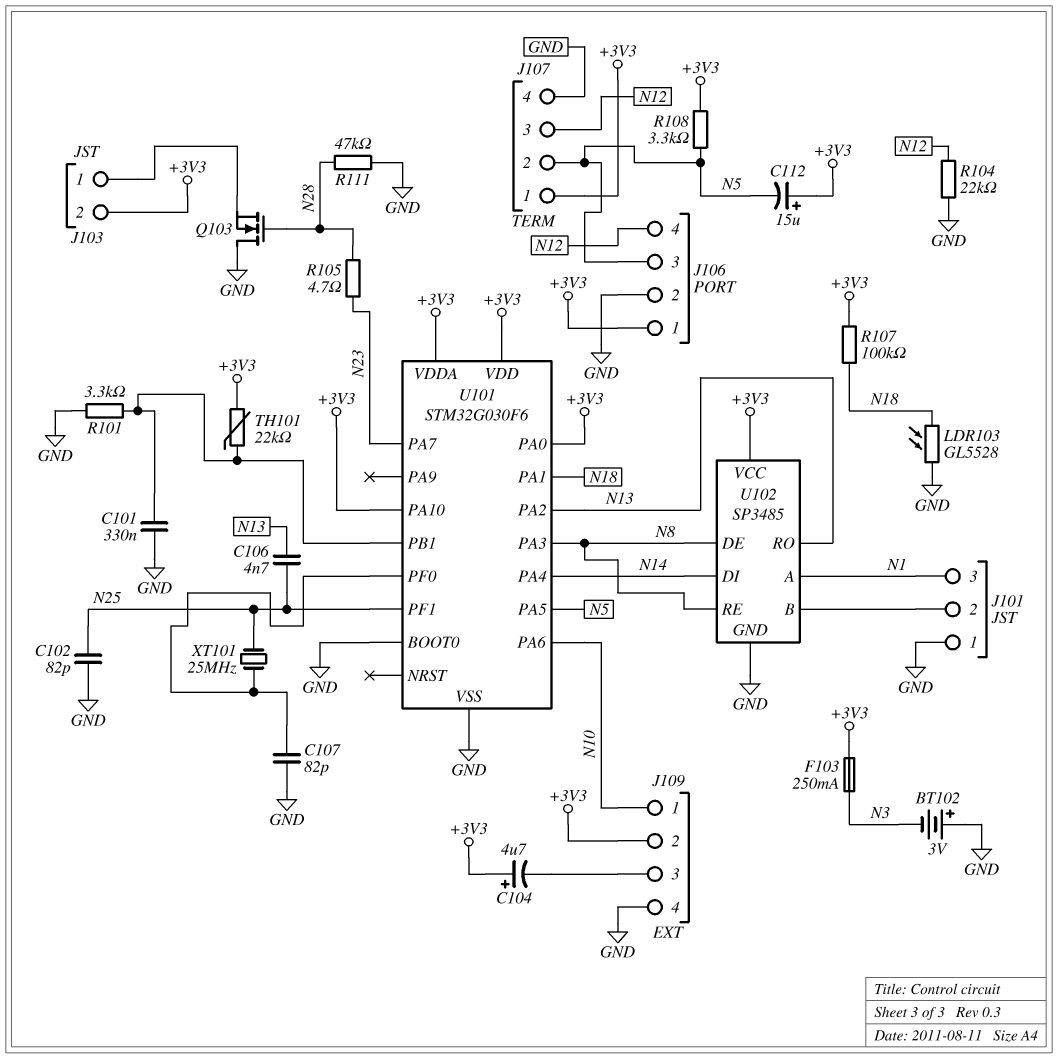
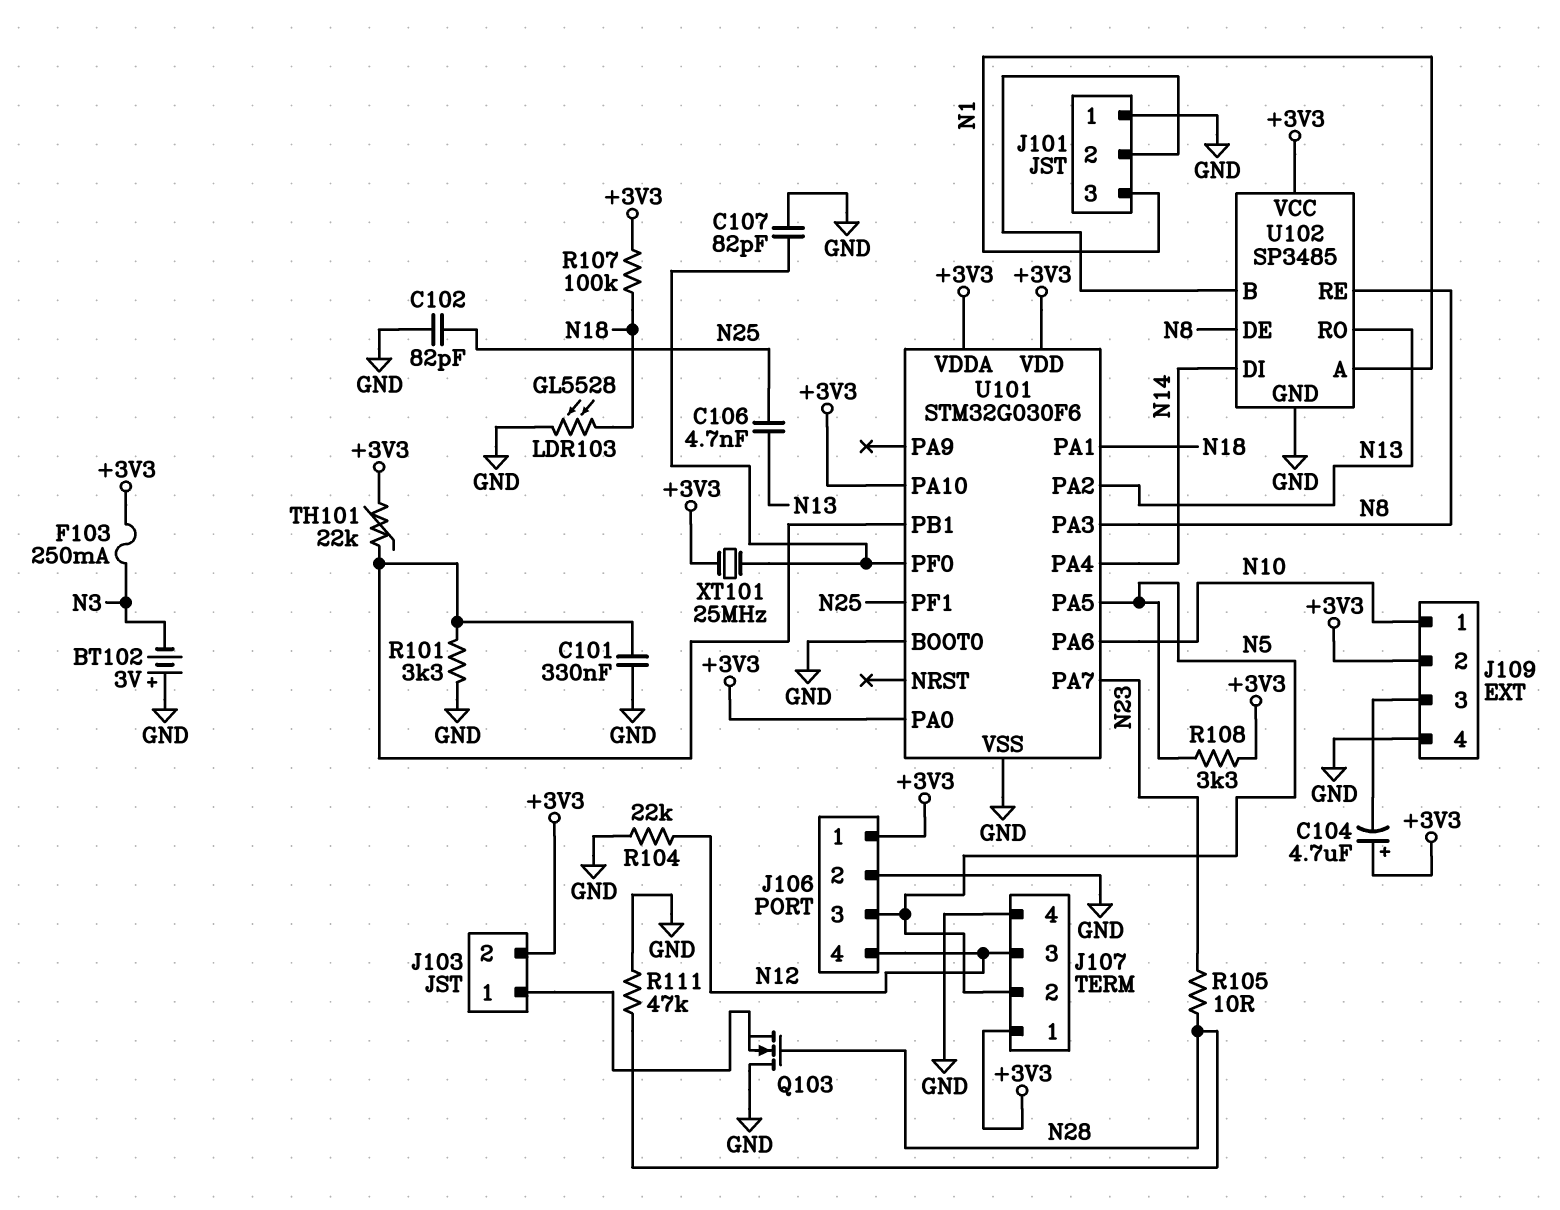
C112: 15uF (plus +3V3, minus N5) -> none
R105: 4.7 (N23, N28) -> 10 (N23, N28)
XT101: 25MHz (N25, U101/PF0) -> 25MHz (+3V3, U101/PF0)

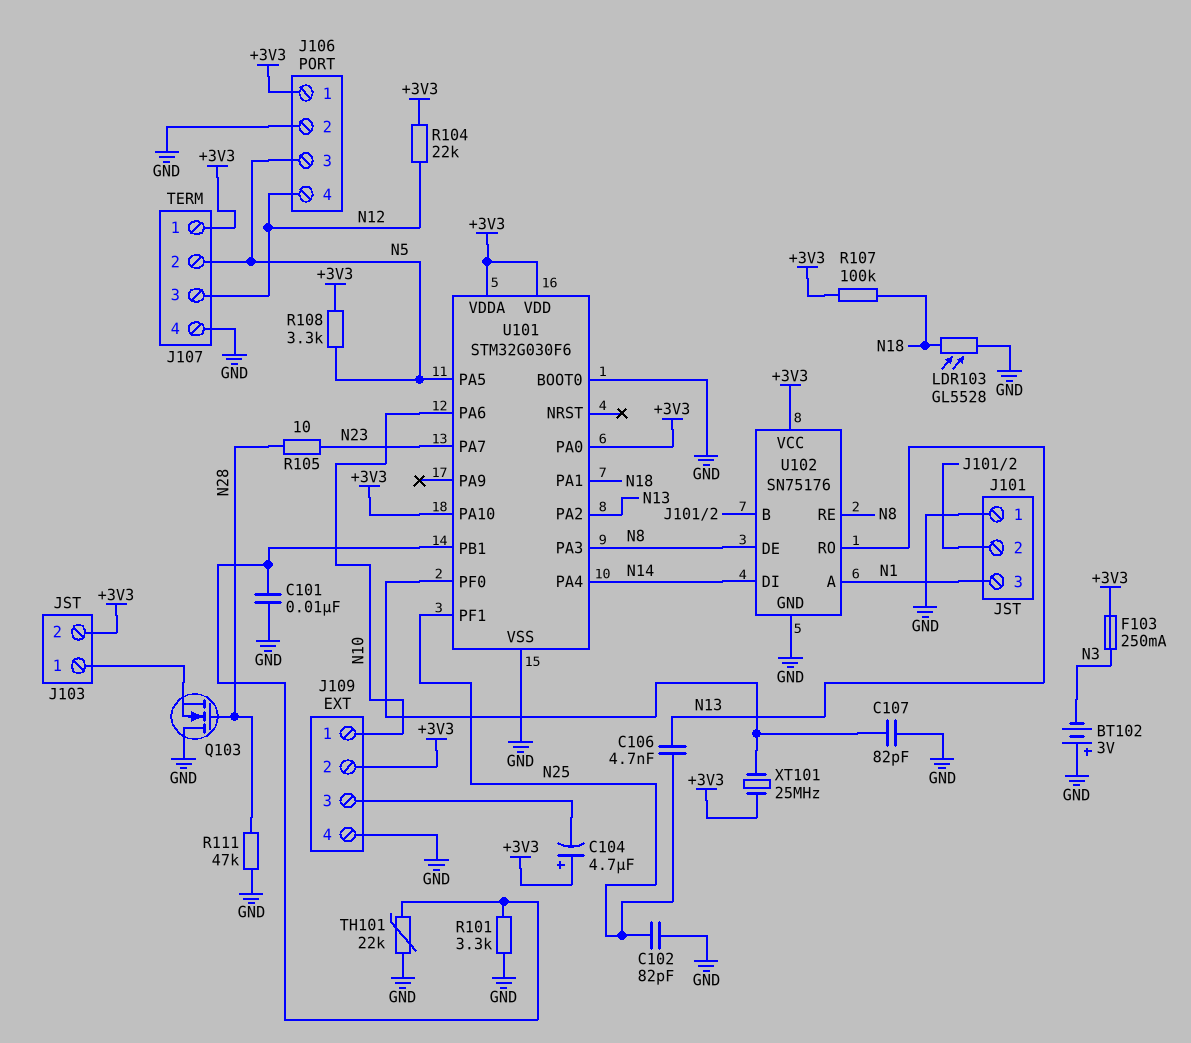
C101: 330nF (GND, U101/PB1) -> 10nF (GND, U101/PB1)
R104: 22k (GND, N12) -> 22k (+3V3, N12)
TH101: 22k (+3V3, U101/PB1) -> 22k (GND, U101/PB1)
U102: SP3485 -> SN75176

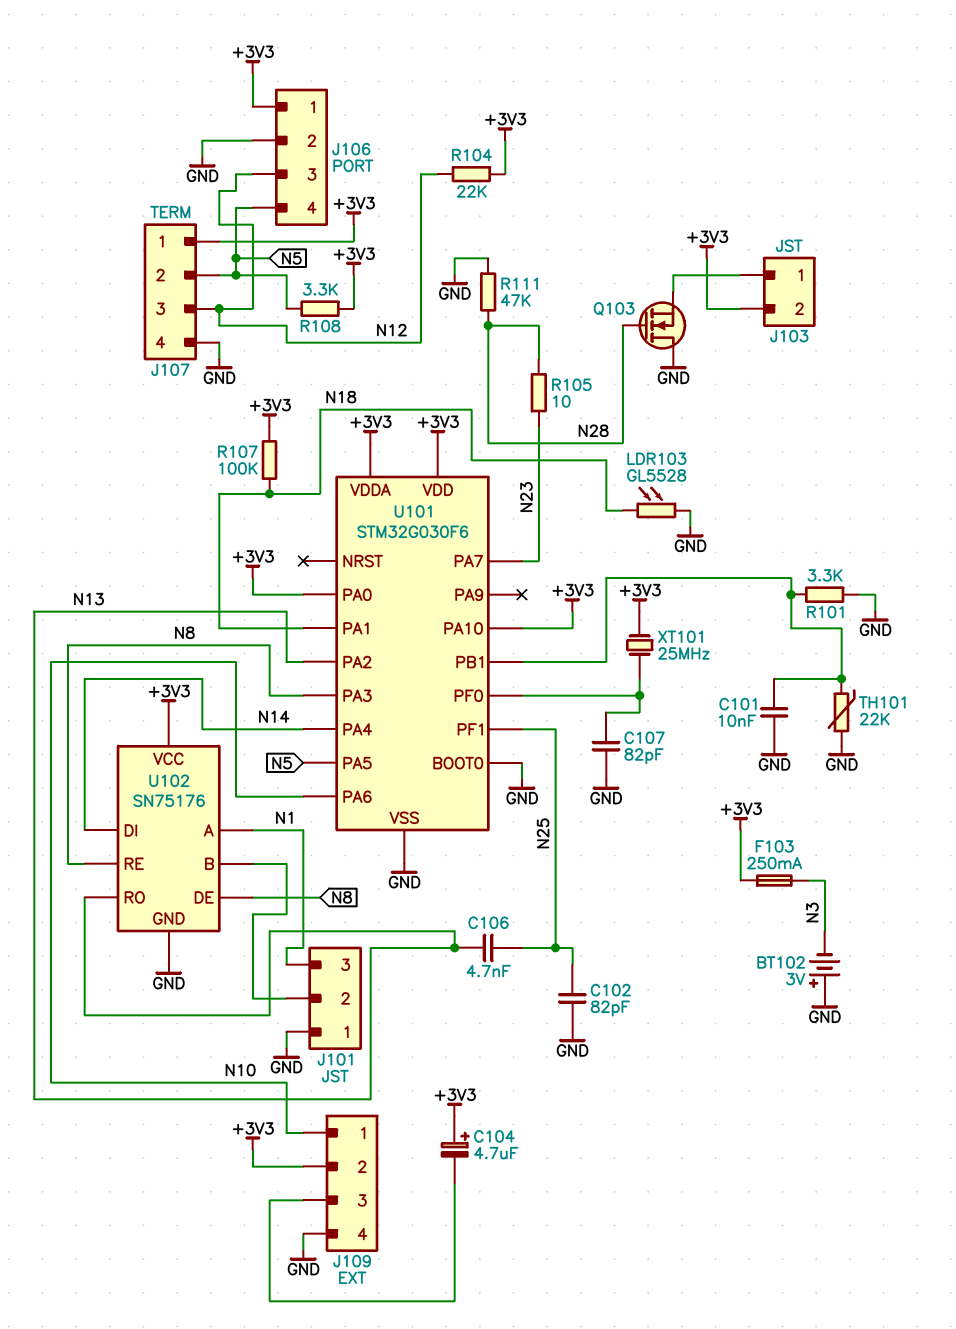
J106 pin 3: N5 -> N12
J106 pin 4: N12 -> N5

